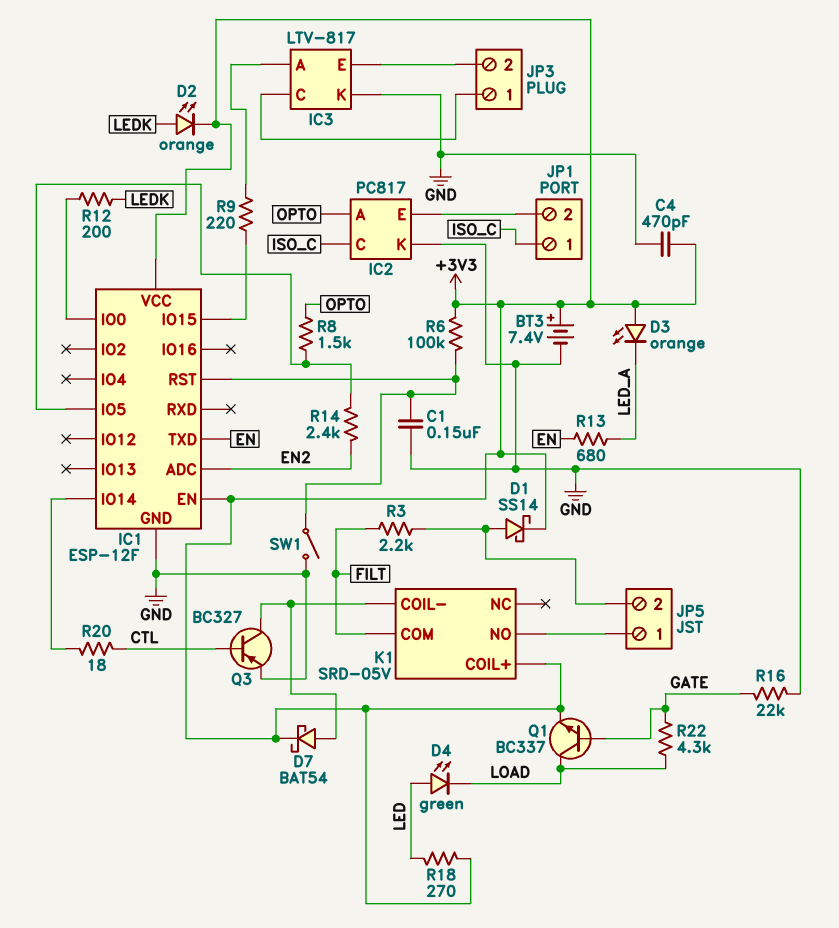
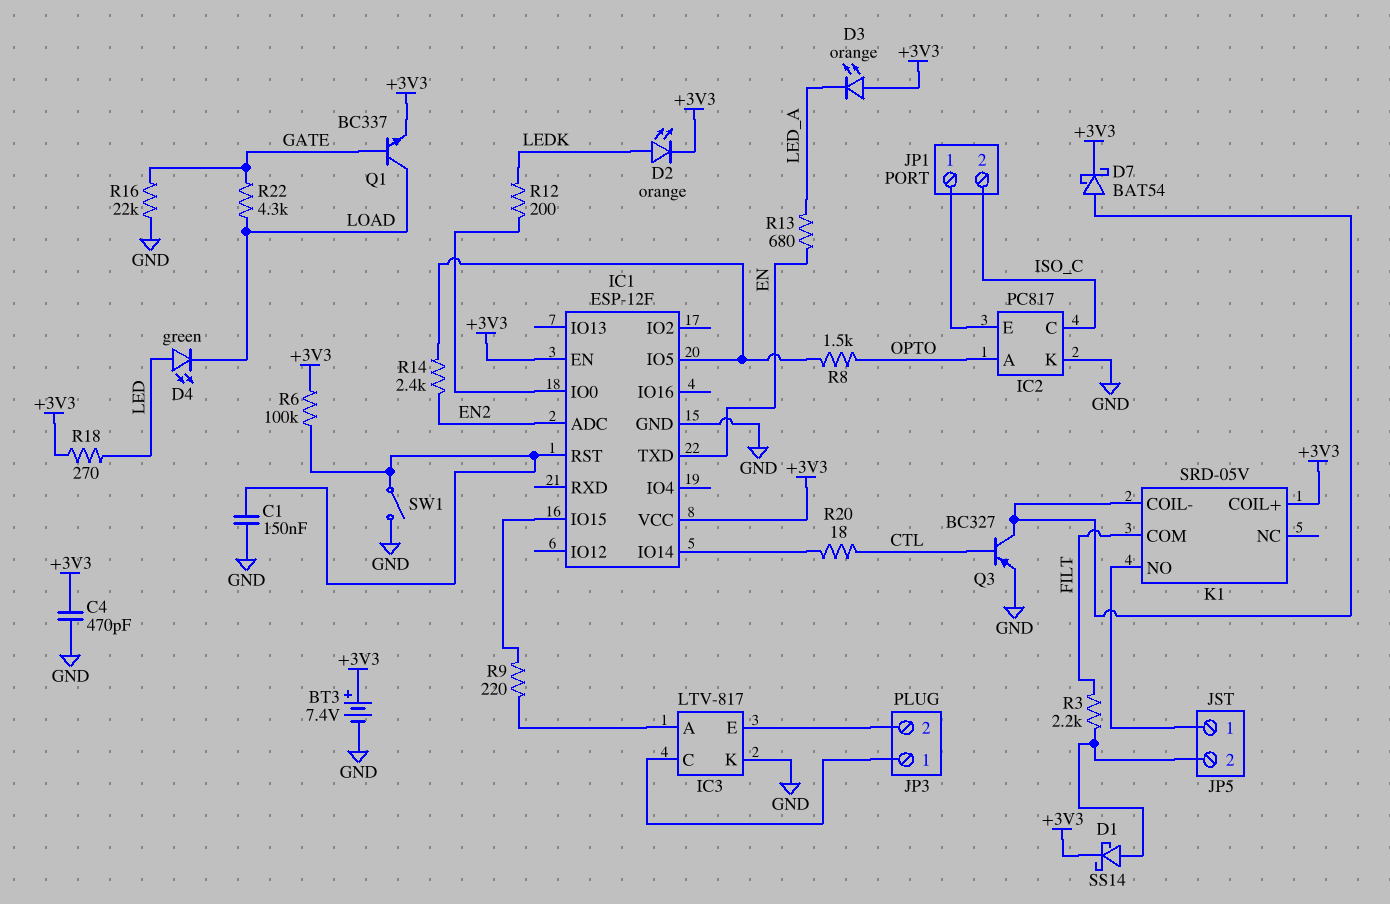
JP1 pin 1: ISO_C -> IC2/E
JP1 pin 2: IC2/E -> ISO_C

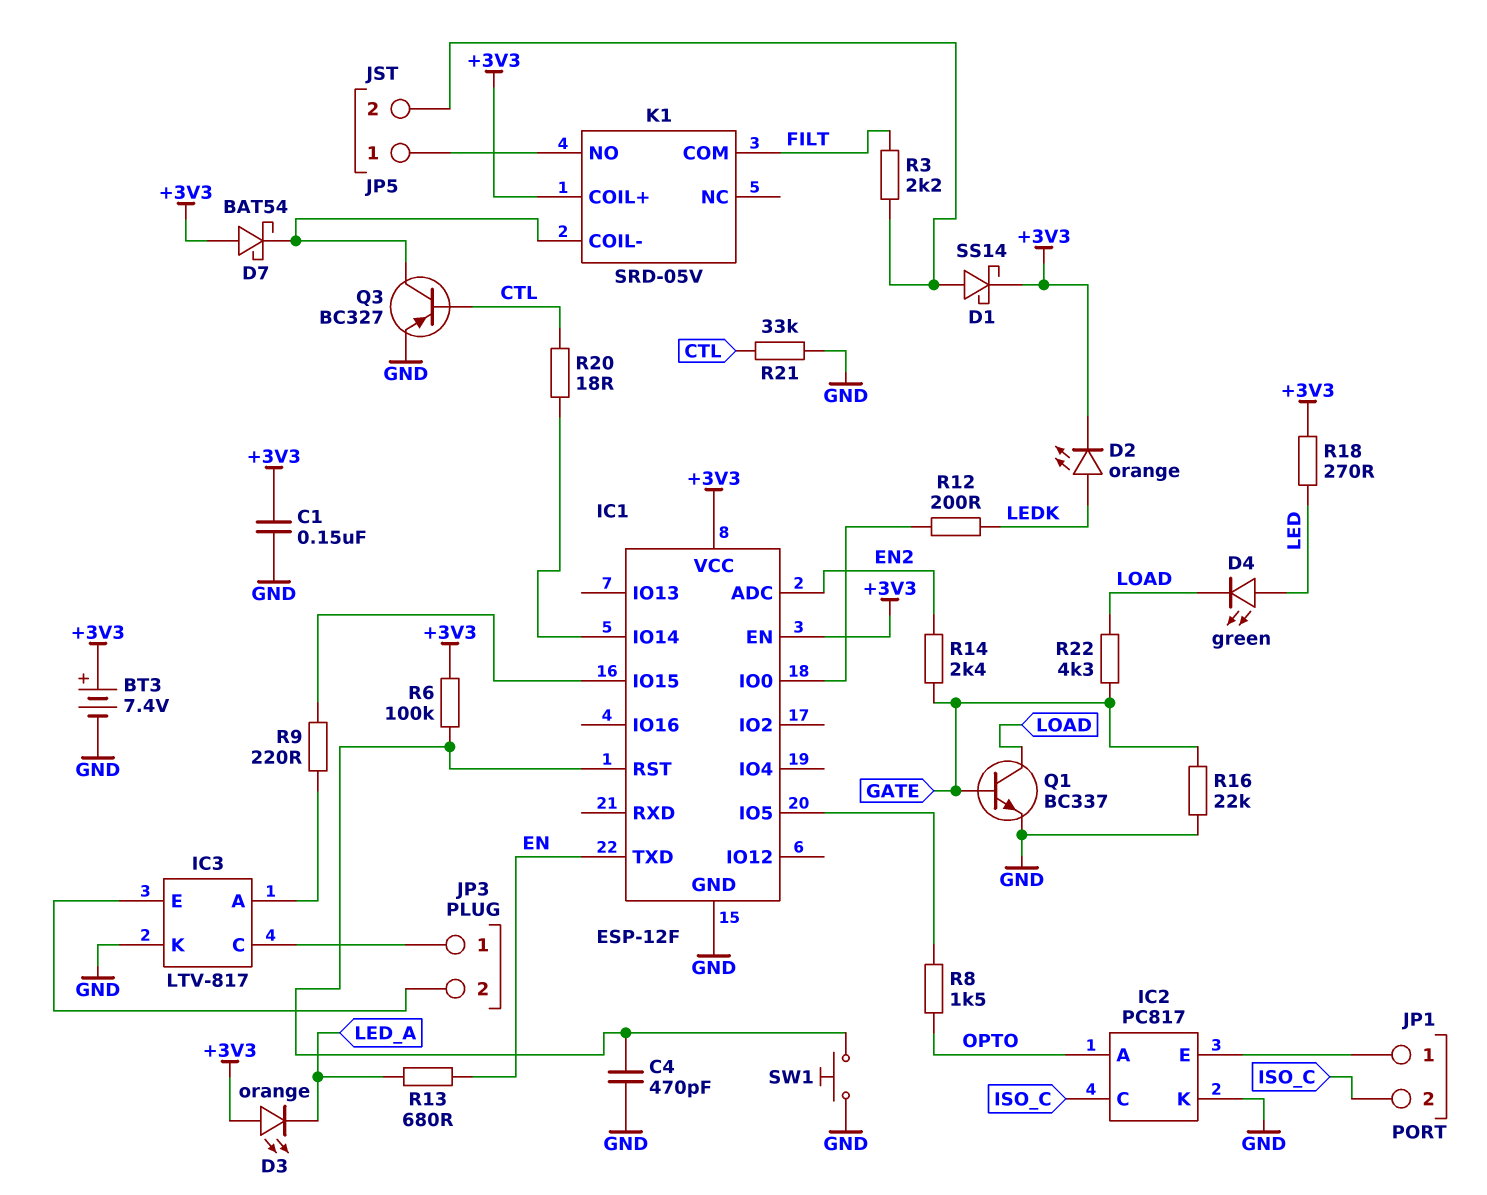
C1: 150nF (GND, IC1/RST) -> 150nF (+3V3, GND)
C4: 470pF (+3V3, GND) -> 470pF (GND, IC1/RST)
D7: schottky BAT54 (A K1/COIL-, K +3V3) -> schottky BAT54 (A +3V3, K K1/COIL-)
Q1: NPN BC337 (B GATE, C LOAD, E +3V3) -> NPN BC337 (B GATE, C LOAD, E GND)
R14: 2.4k (EN2, IC1/IO5) -> 2.4k (EN2, GATE)
R21: none -> 33k (CTL, GND)
SW1: switch (GND, IC1/RST) -> button (GND, IC1/RST)

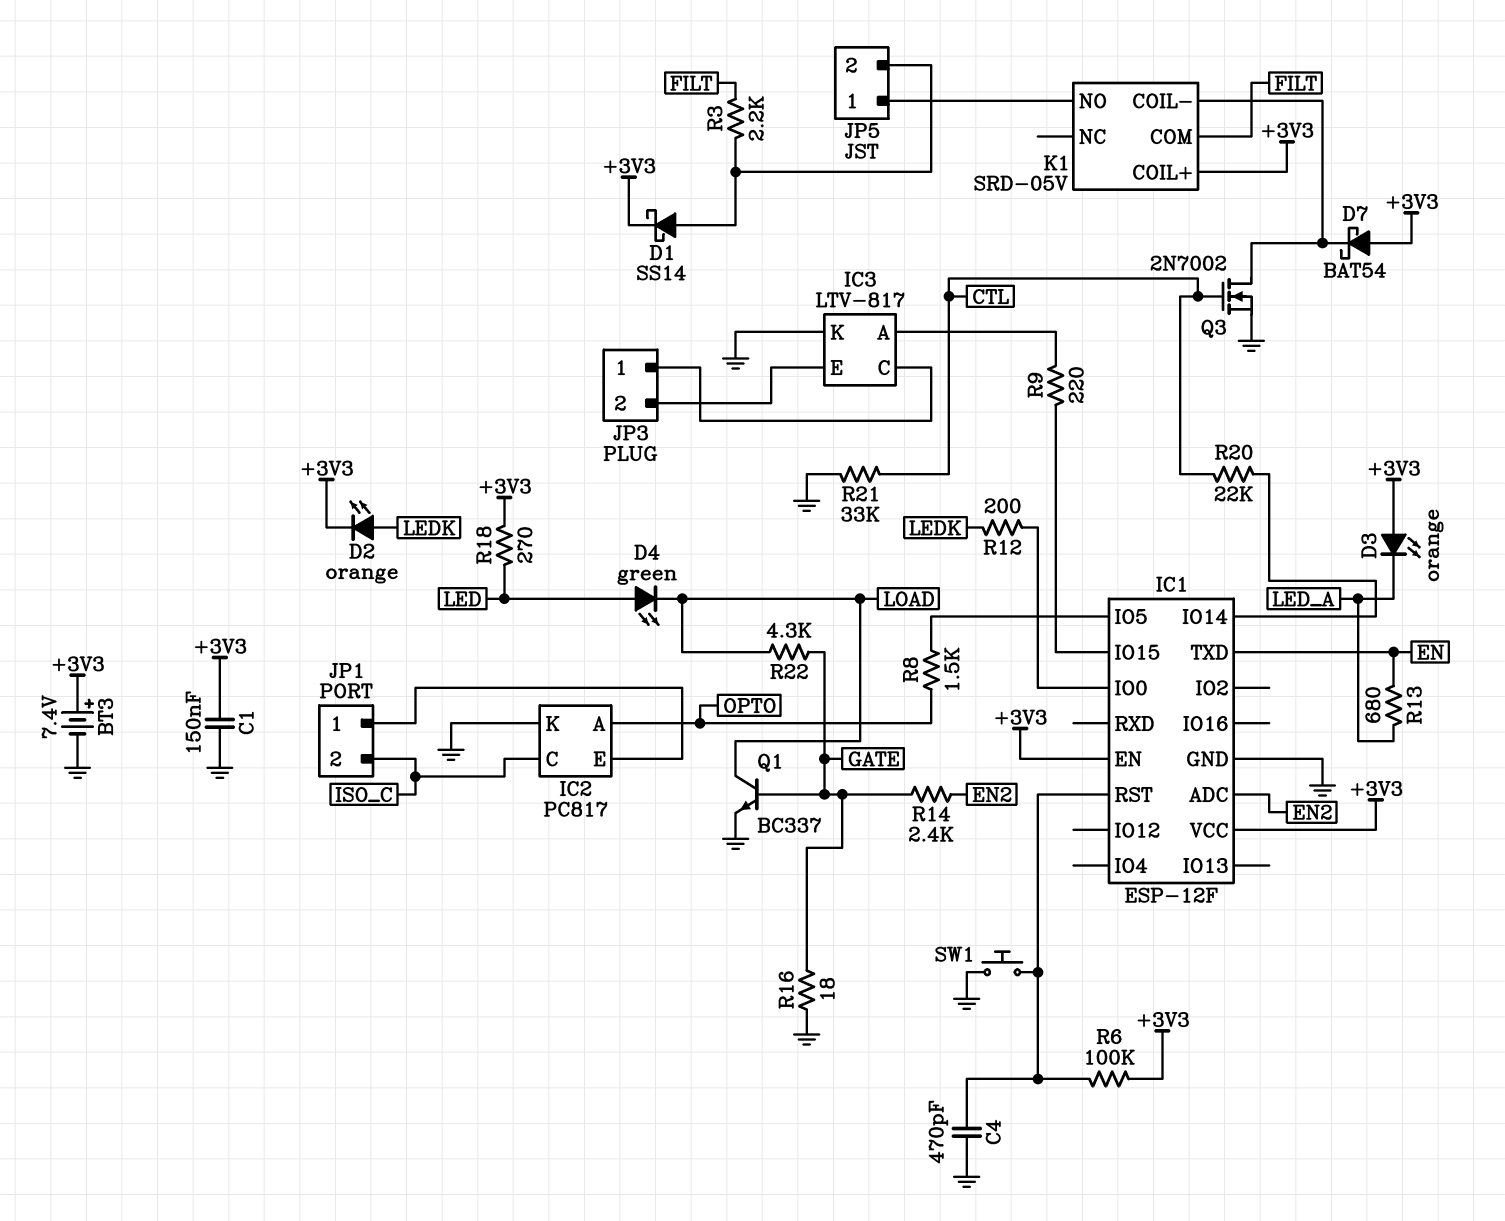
Q3: PNP BC327 (B CTL, C K1/COIL-, E GND) -> NMOS 2N7002 (G CTL, D K1/COIL-, S GND)
R16: 22k (GATE, GND) -> 18 (GATE, GND)
R20: 18 (CTL, IC1/IO14) -> 22k (CTL, IC1/IO14)

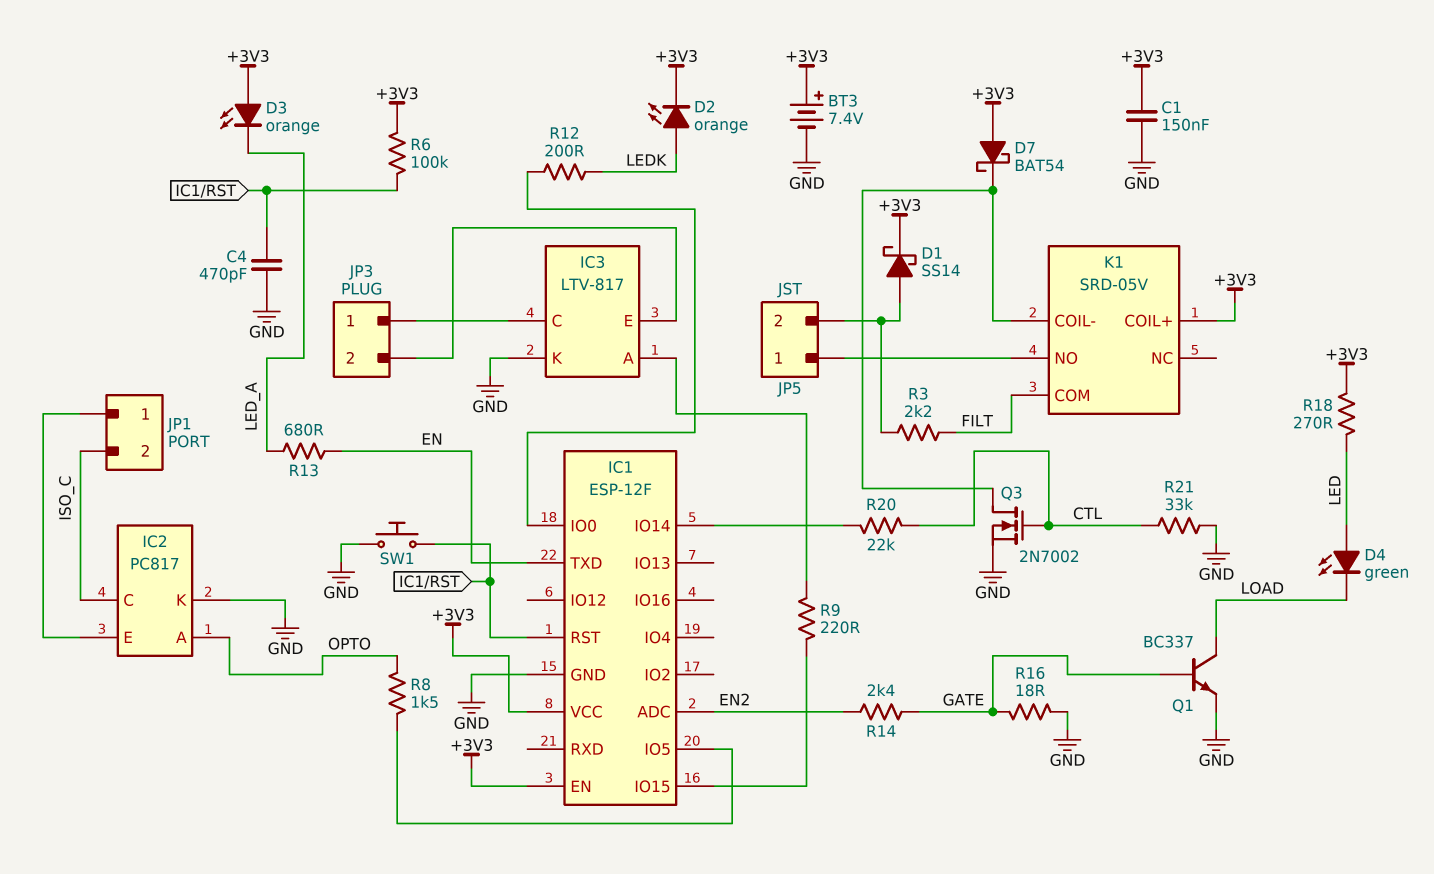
R22: 4.3k (GATE, LOAD) -> none

